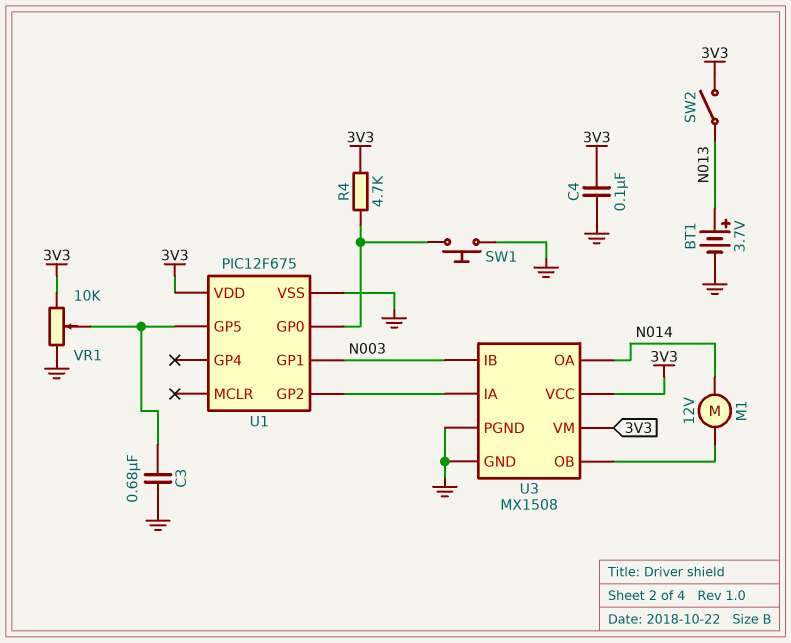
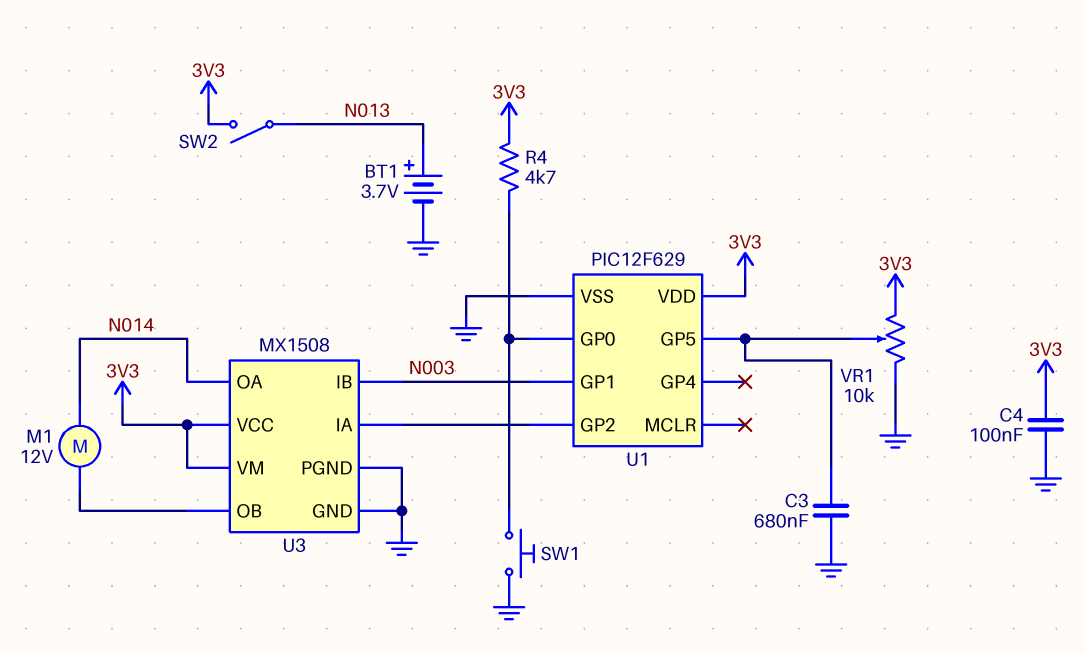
U1: PIC12F675 -> PIC12F629

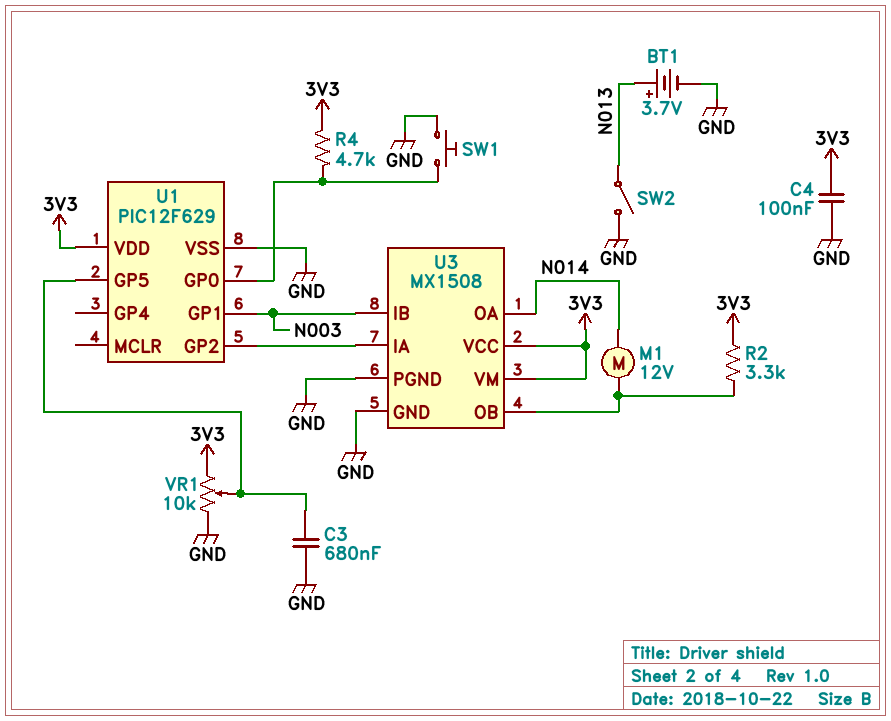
R2: none -> 3.3k (3V3, U3/OB)
SW2: switch (3V3, N013) -> switch (GND, N013)

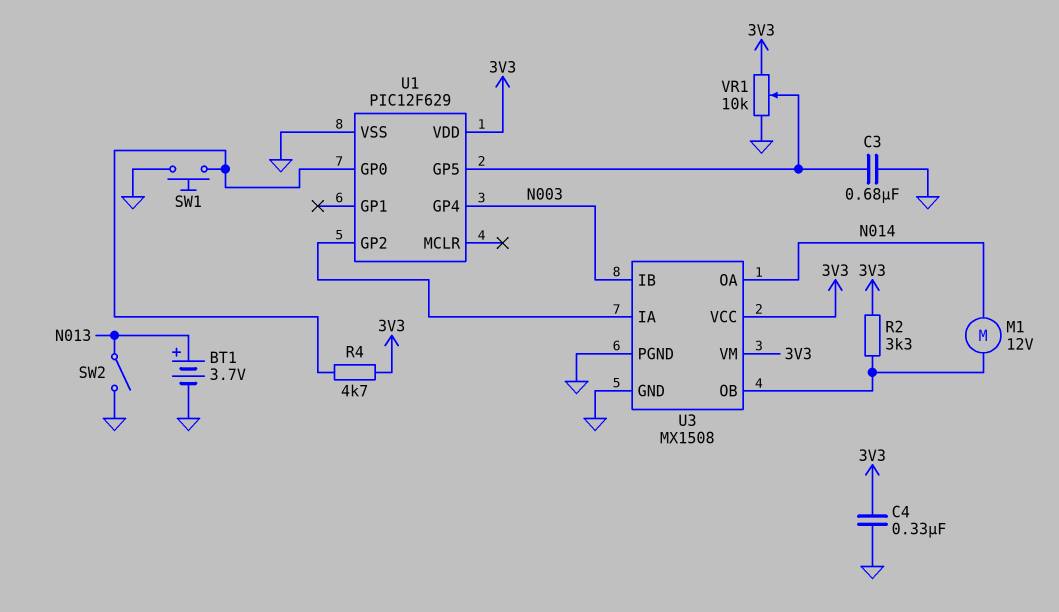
C4: 100nF (3V3, GND) -> 330nF (3V3, GND)
U1 pin GP1: N003 -> none
U1 pin GP4: none -> N003

